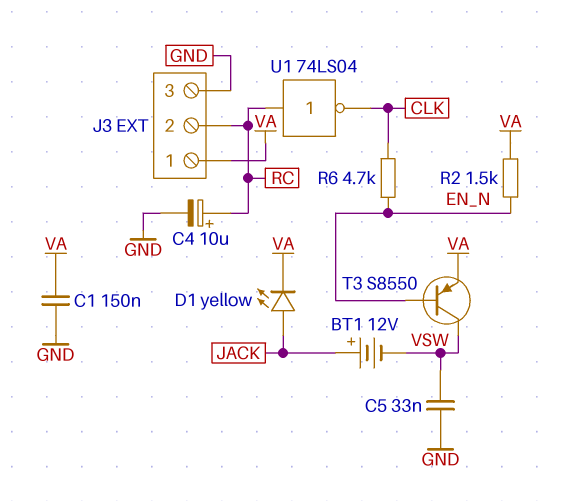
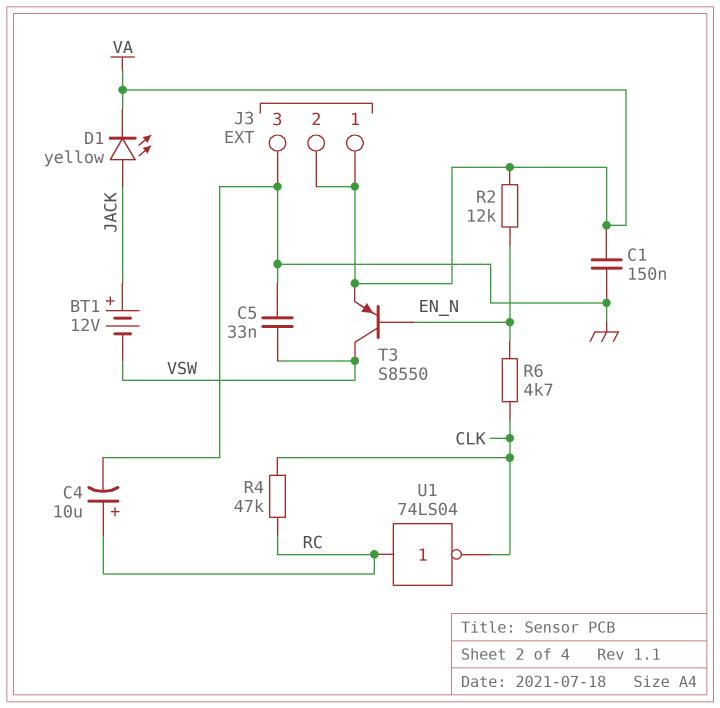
J3 pin 2: RC -> VA
R2: 1.5k (EN_N, VA) -> 12k (EN_N, VA)
R4: none -> 47k (CLK, RC)

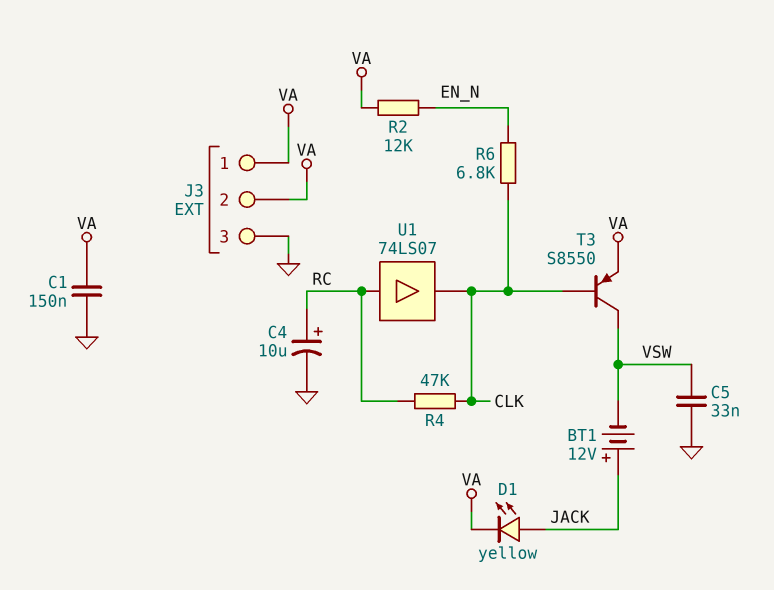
R6: 4.7k (CLK, EN_N) -> 6.8k (CLK, EN_N)
T3: PNP S8550 (B EN_N, C VSW, E VA) -> PNP S8550 (B CLK, C VSW, E VA)
U1: NOT 74LS04 (in RC, out CLK) -> buffer 74LS07 (in RC, out CLK)

